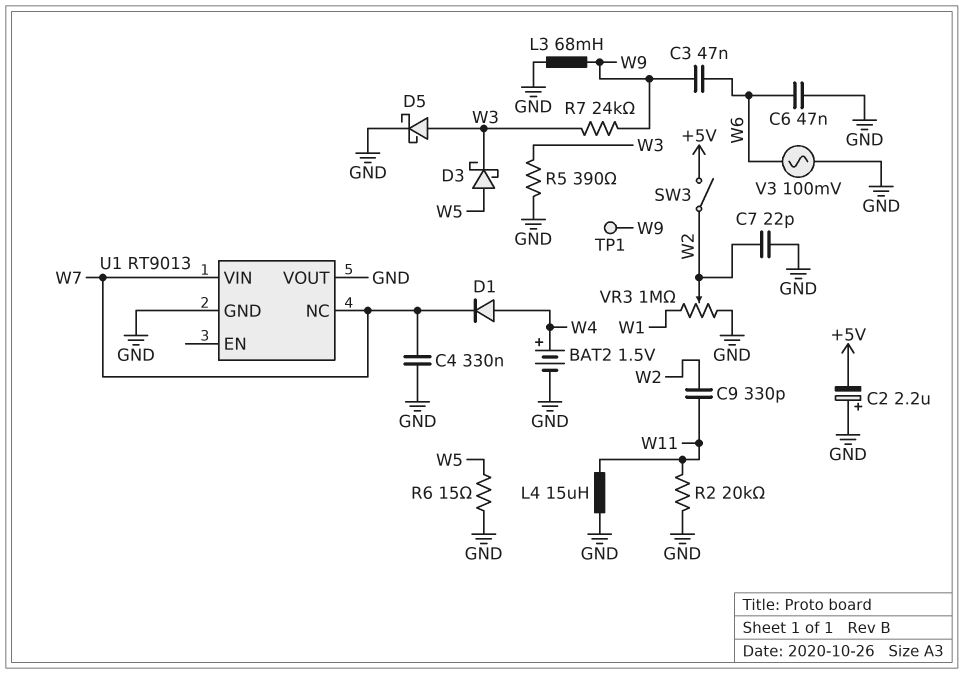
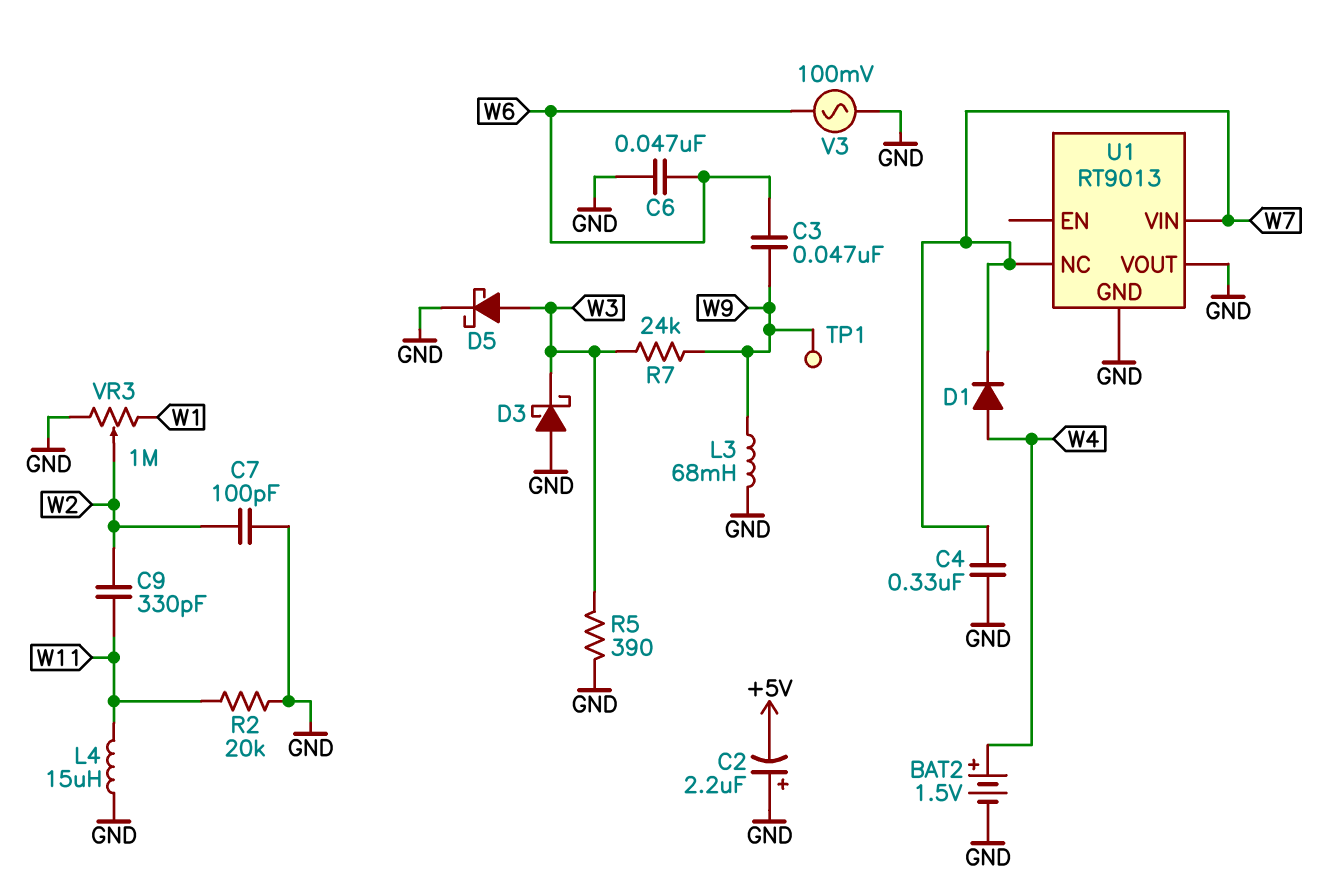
C7: 22pF (GND, W2) -> 100pF (GND, W2)
D3: schottky (A W5, K W3) -> schottky (A GND, K W3)
R6: 15 (GND, W5) -> none
SW3: switch (+5V, W2) -> none

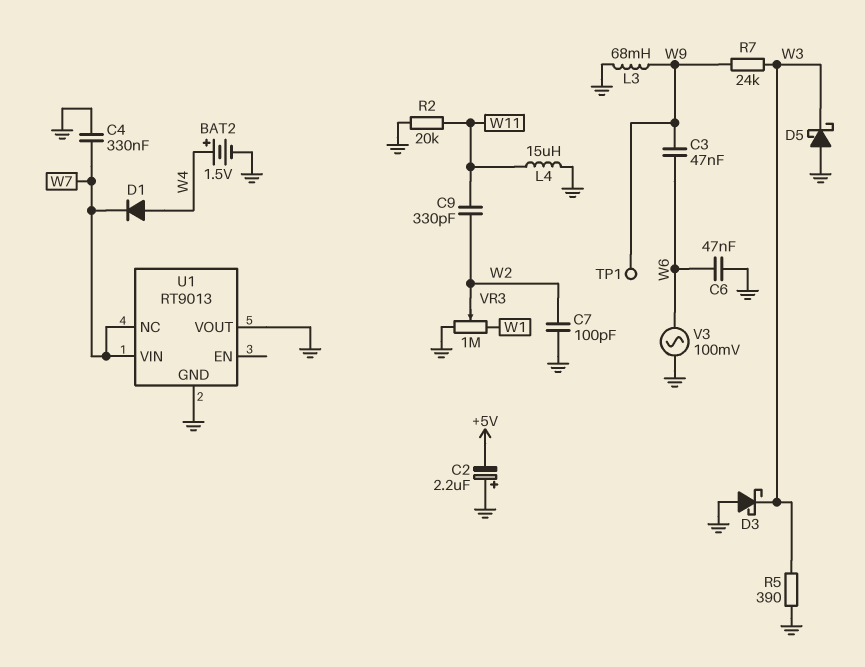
D5: schottky (A W3, K GND) -> schottky (A GND, K W3)

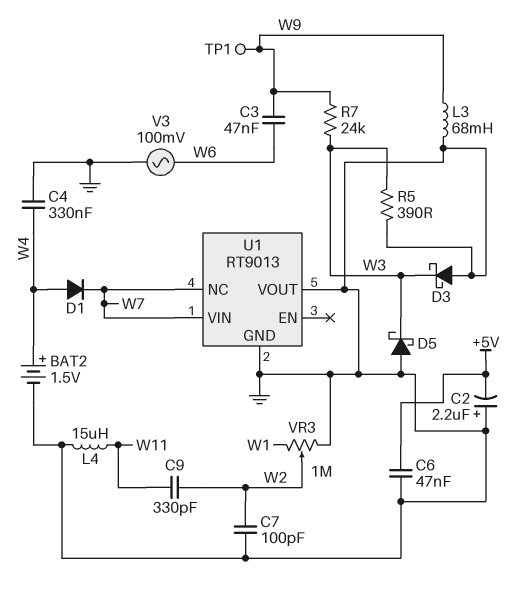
C4: 330nF (GND, W7) -> 330nF (GND, W4)
C6: 47nF (GND, W6) -> 47nF (+5V, GND)
R2: 20k (GND, W11) -> none

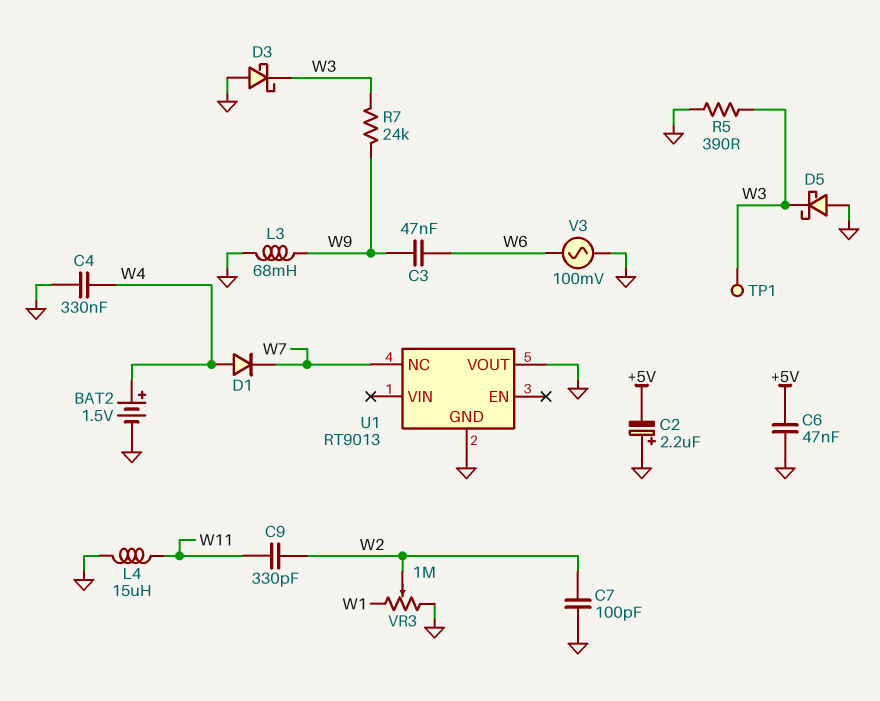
TP1: test point (W9) -> test point (W3)
U1 pin VIN: W7 -> none

